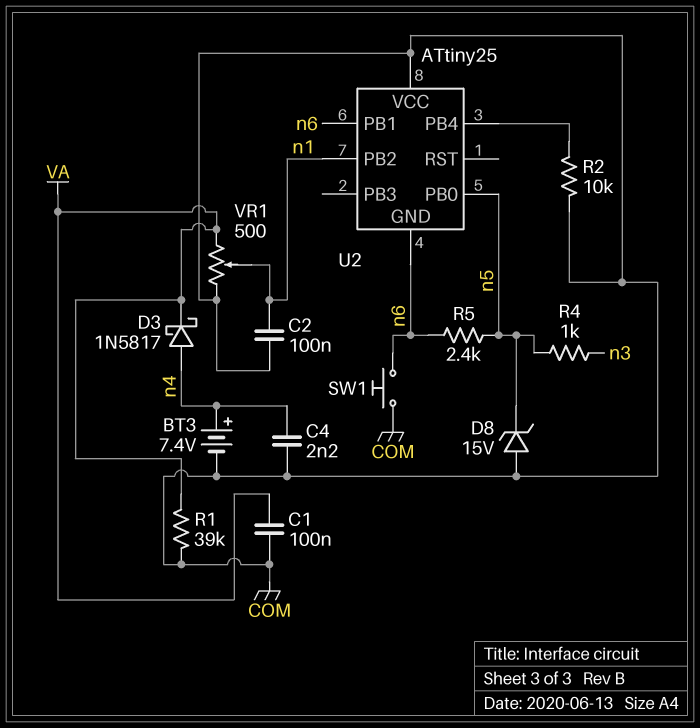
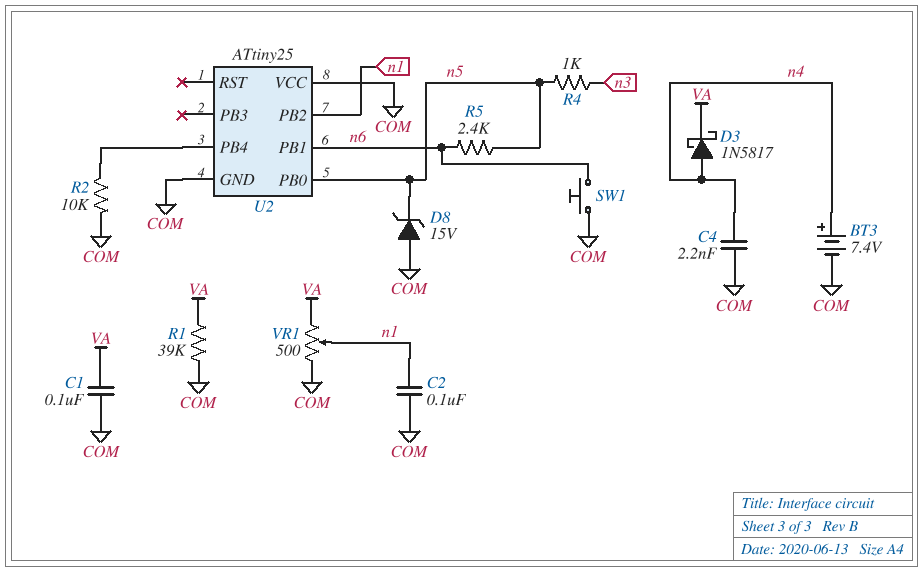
U2 pin GND: n6 -> COM

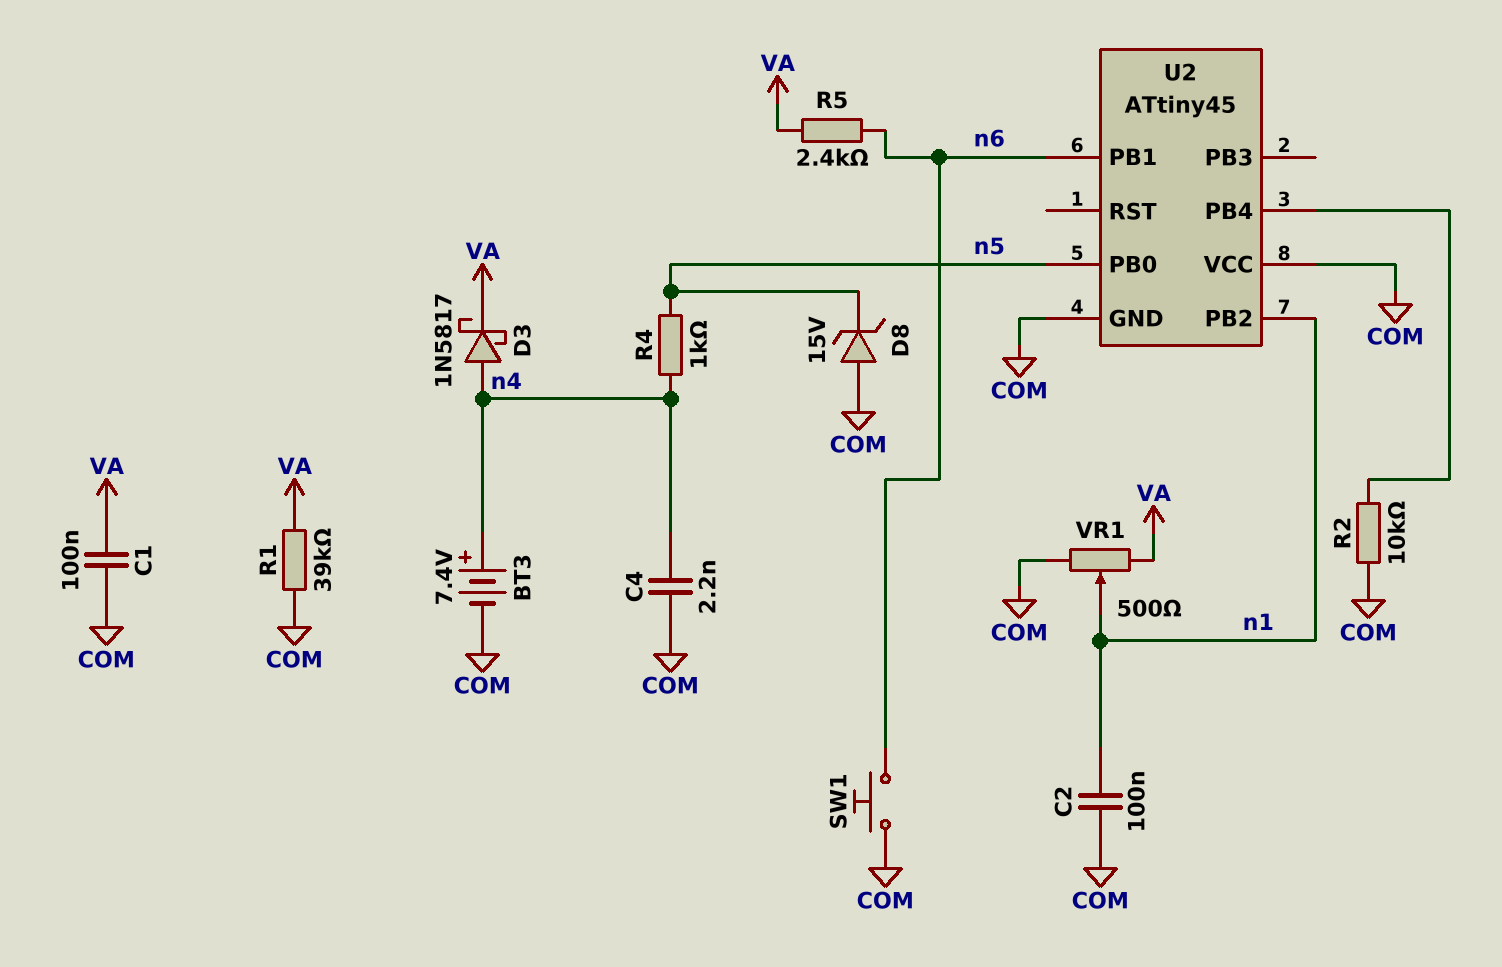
R4: 1k (n3, n5) -> 1k (n4, n5)
R5: 2.4k (n5, n6) -> 2.4k (VA, n6)
U2: ATtiny25 -> ATtiny45

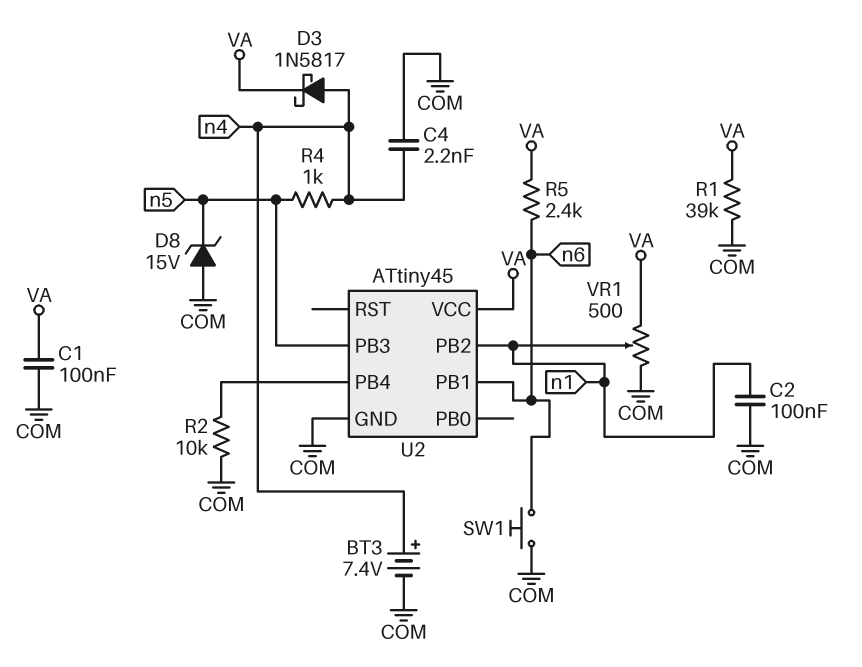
U2 pin PB0: n5 -> none
U2 pin PB3: none -> n5
U2 pin VCC: COM -> VA

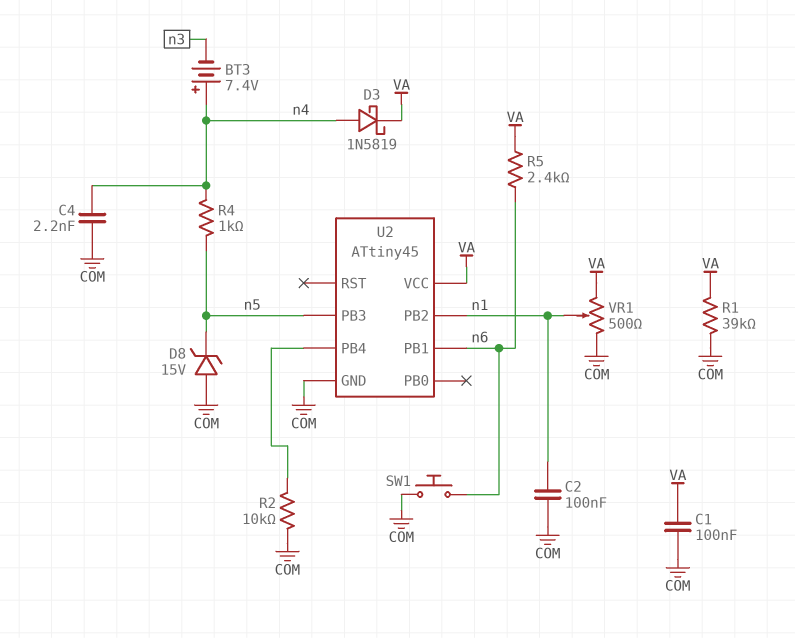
BT3: 7.4V (plus n4, minus COM) -> 7.4V (plus n4, minus n3)
D3: schottky 1N5817 (A n4, K VA) -> schottky 1N5819 (A n4, K VA)

